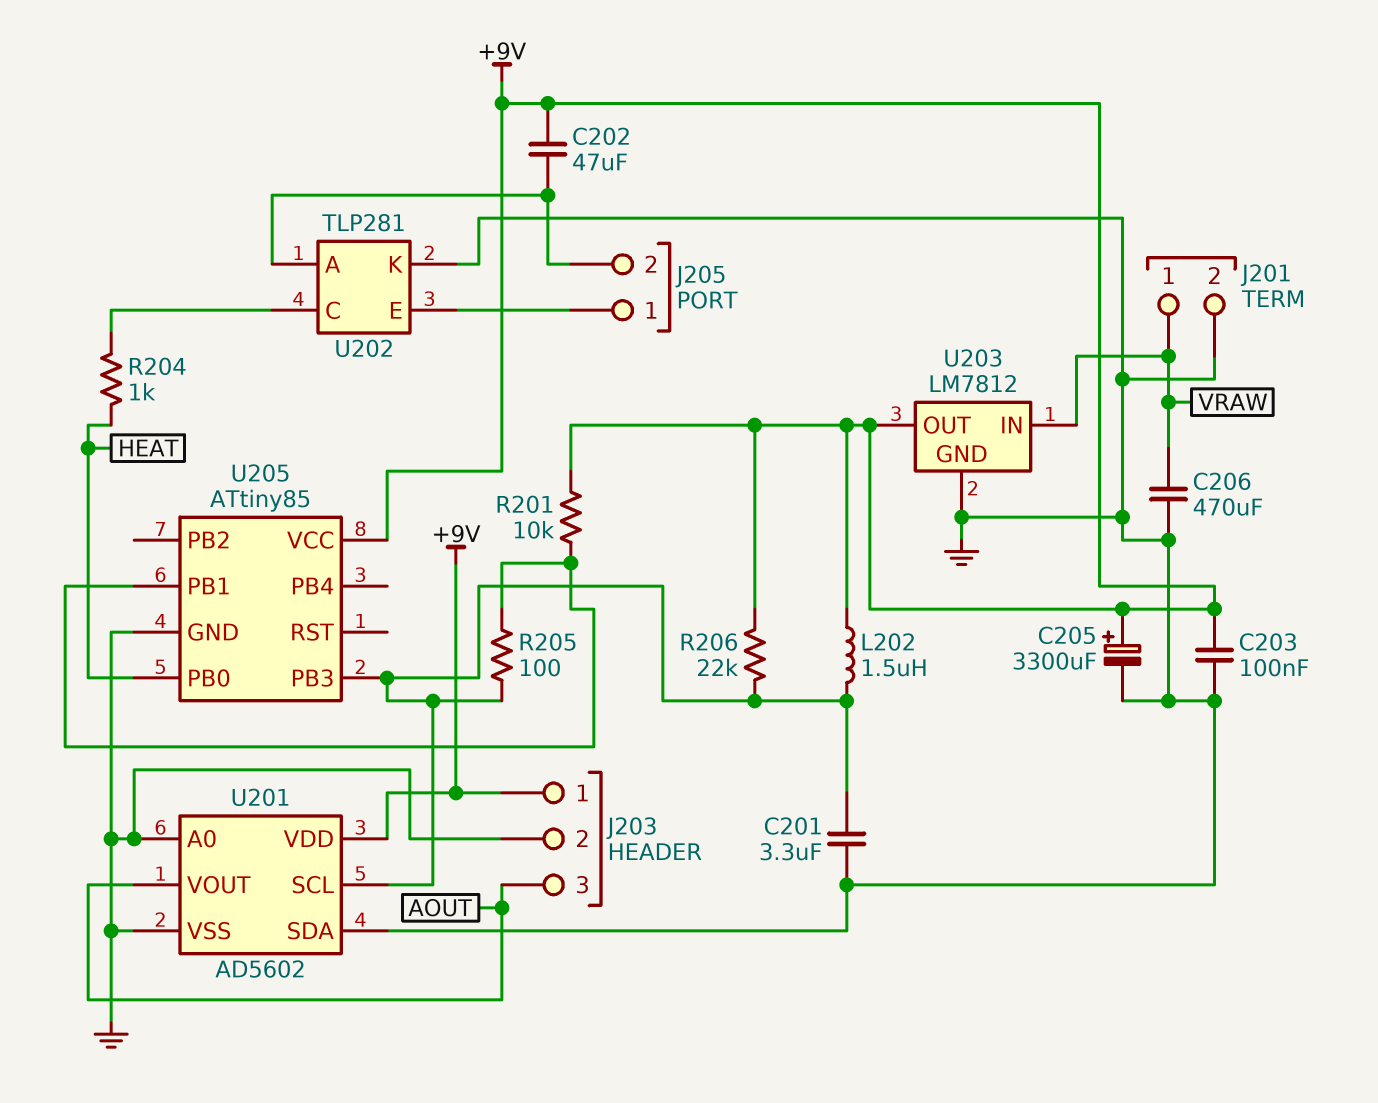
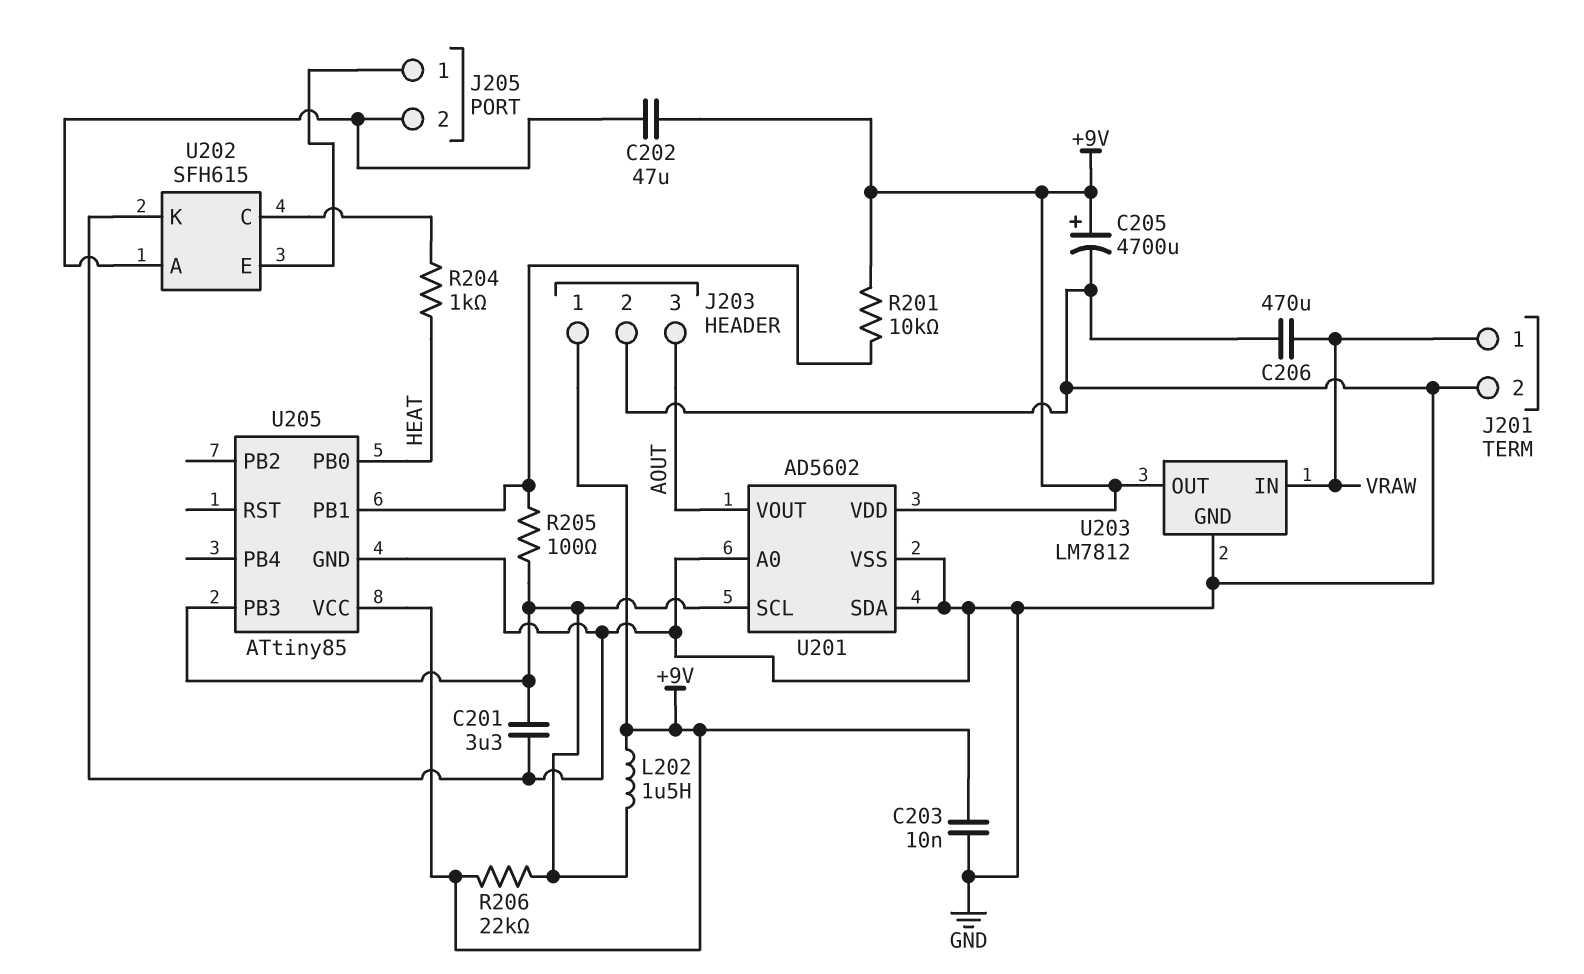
C203: 100nF (+9V, GND) -> 10nF (+9V, GND)
C205: 3300uF (plus +9V, minus GND) -> 4700uF (plus +9V, minus GND)
U202: TLP281 -> SFH615

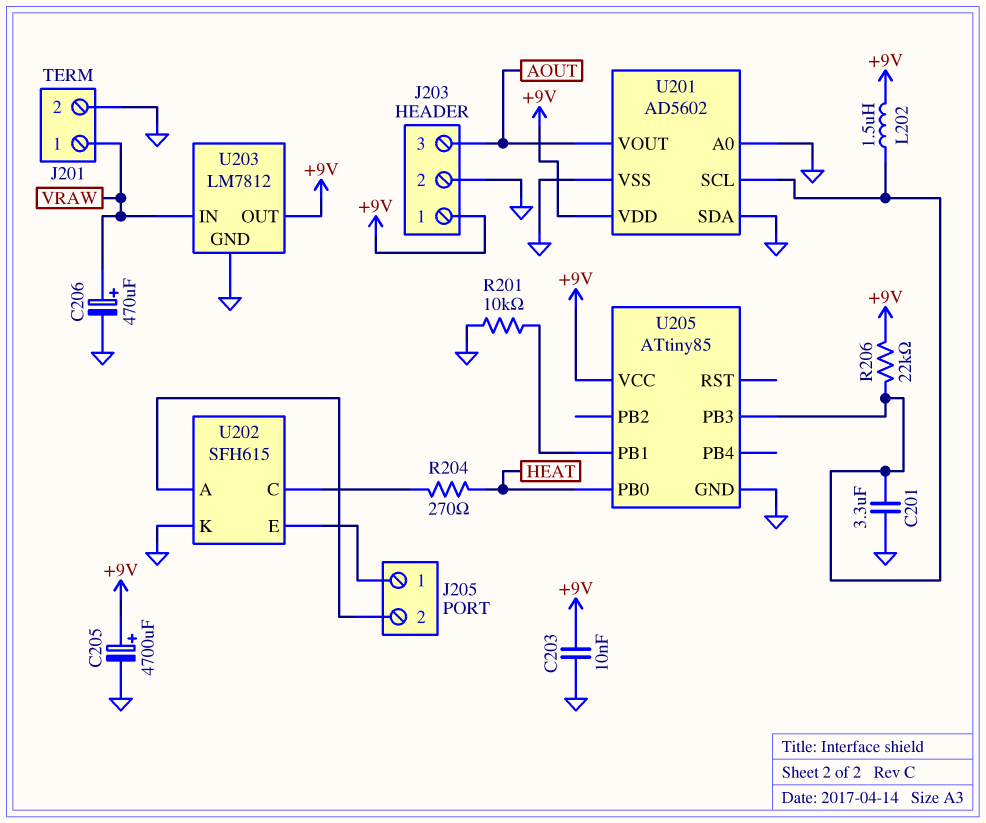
C202: 47uF (+9V, J205/2) -> none
C206: 470uF (GND, VRAW) -> 470uF (plus VRAW, minus GND)
R201: 10k (+9V, U205/PB1) -> 10k (GND, U205/PB1)
R204: 1k (HEAT, U202/C) -> 270 (HEAT, U202/C)
R205: 100 (U201/SCL, U205/PB1) -> none

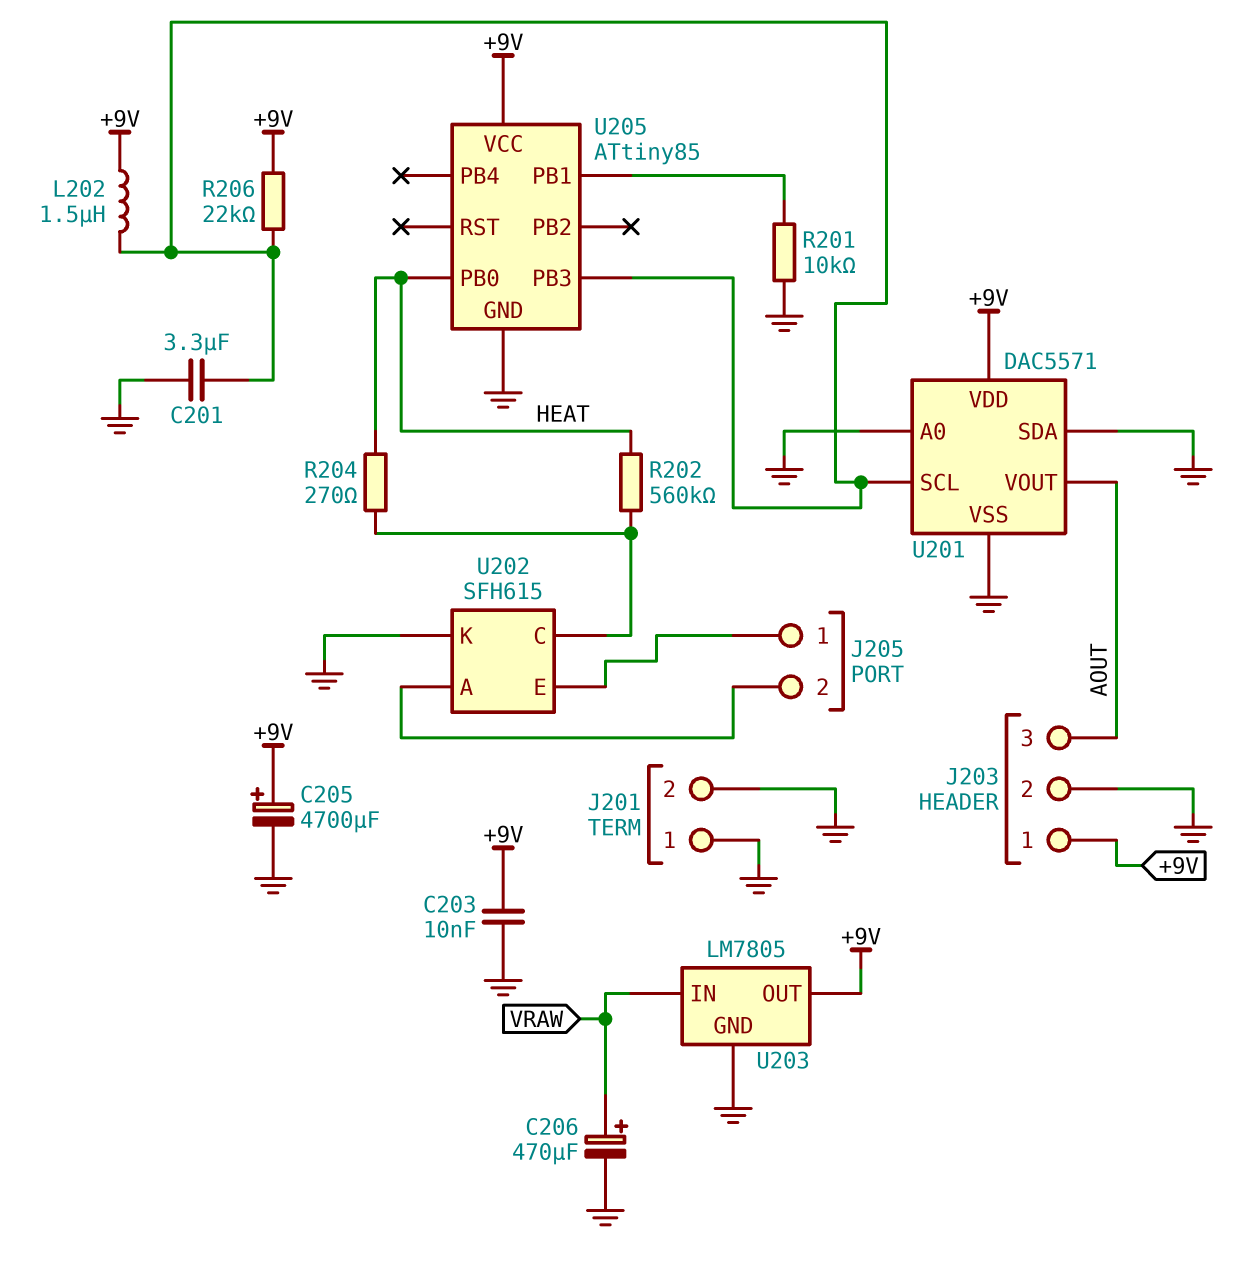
J201 pin 1: VRAW -> GND
R202: none -> 560k (HEAT, U202/C)
U201: AD5602 -> DAC5571
U203: LM7812 -> LM7805

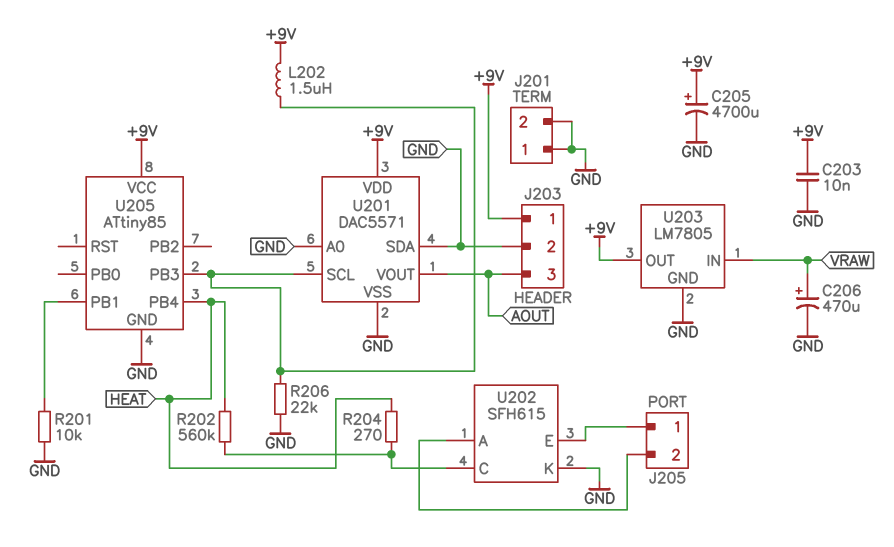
C201: 3.3uF (GND, U201/SCL) -> none
R206: 22k (+9V, U201/SCL) -> 22k (GND, U201/SCL)
U205 pin PB0: HEAT -> none
U205 pin PB4: none -> HEAT

